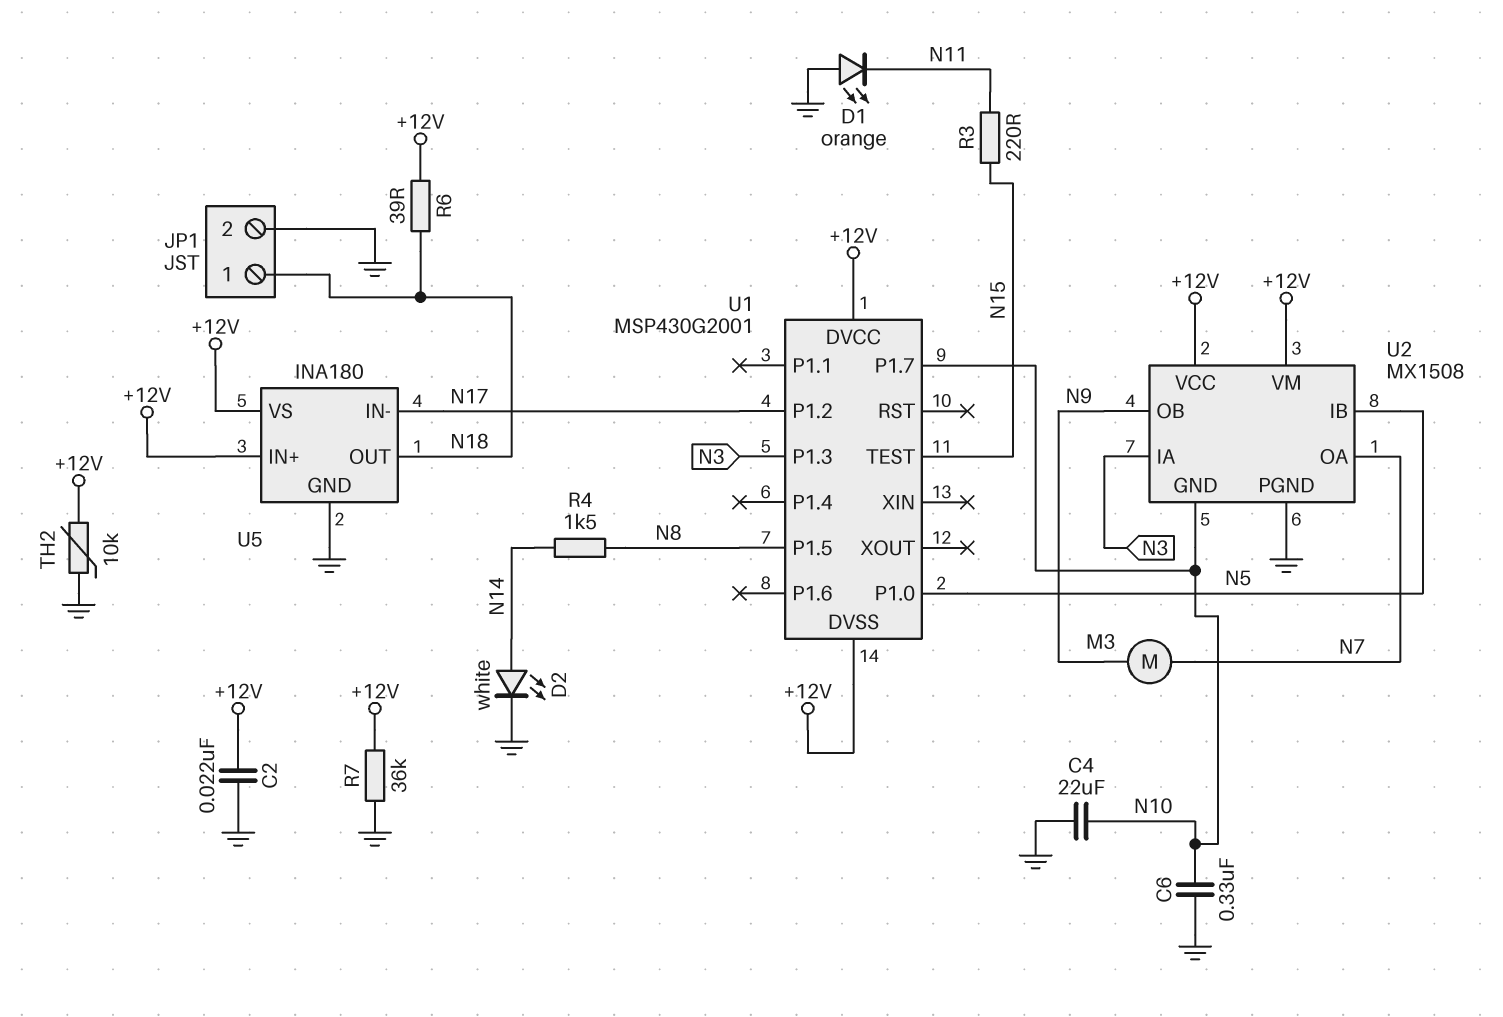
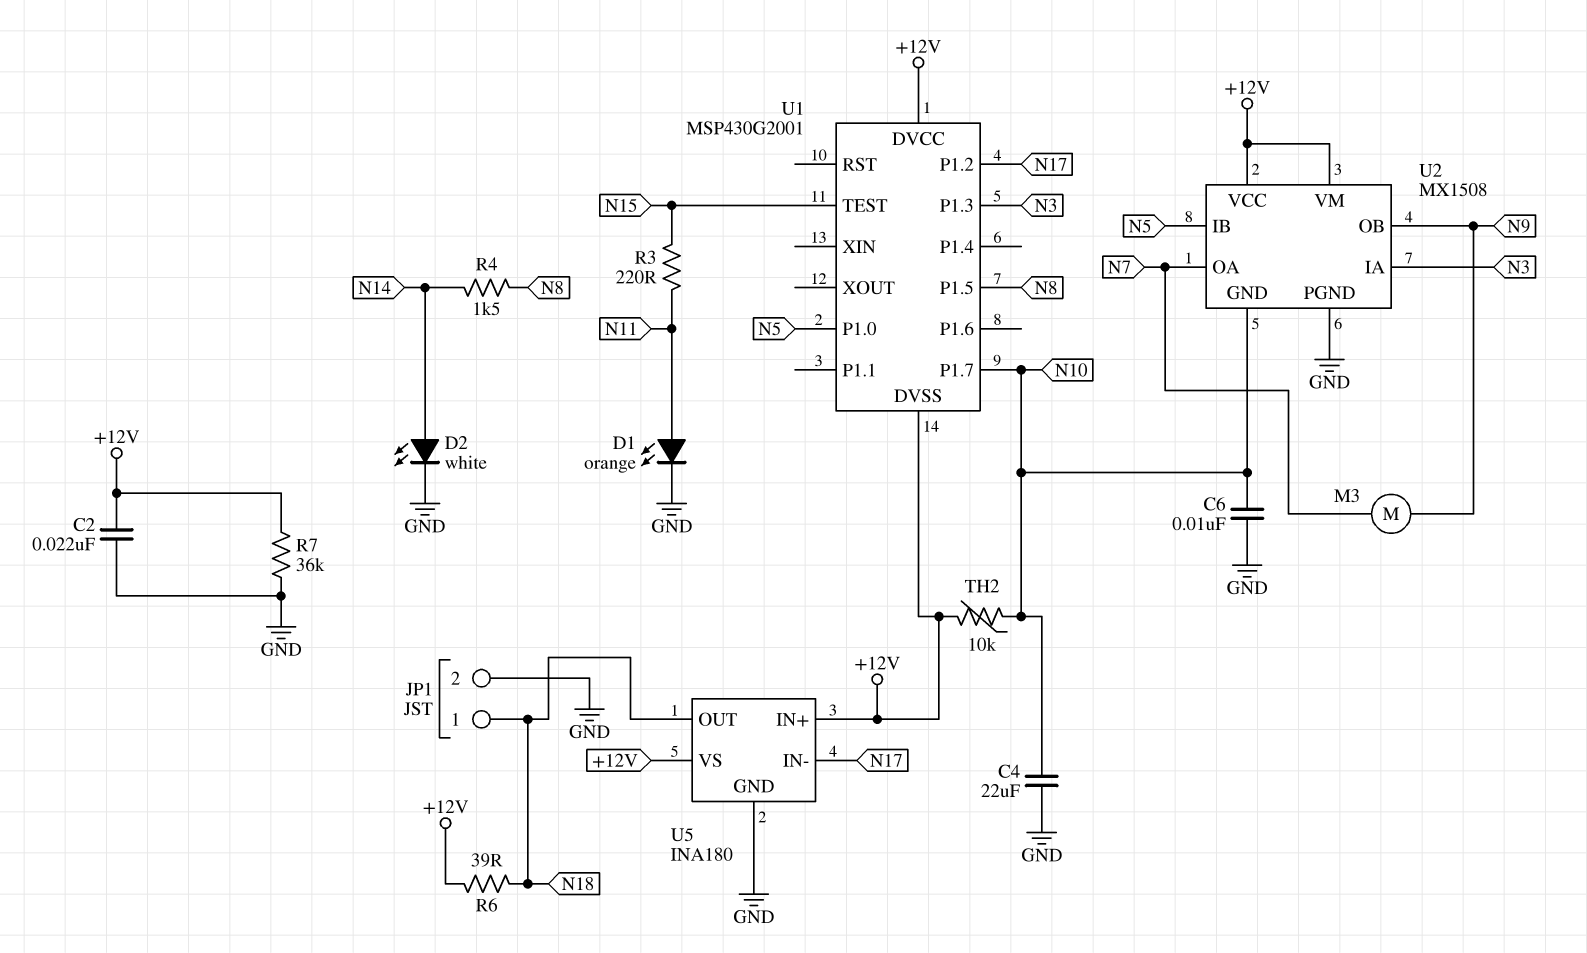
C6: 330nF (GND, N10) -> 10nF (GND, N10)
D1: LED orange (A GND, K N11) -> LED orange (A N11, K GND)
TH2: 10k (+12V, GND) -> 10k (+12V, N10)

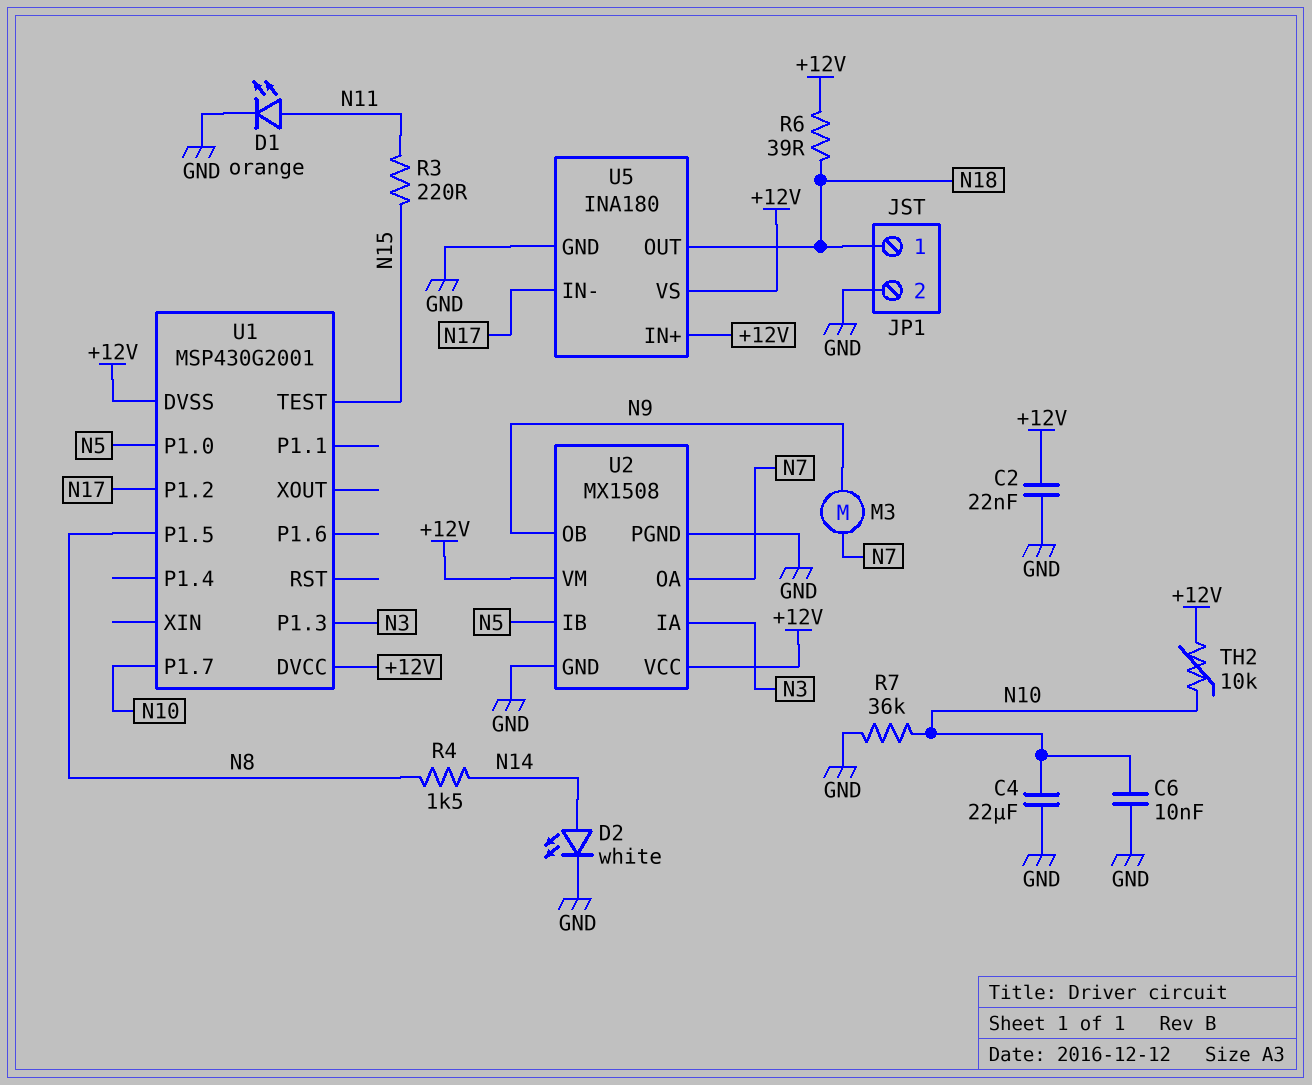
R7: 36k (+12V, GND) -> 36k (GND, N10)
U2 pin GND: N10 -> GND

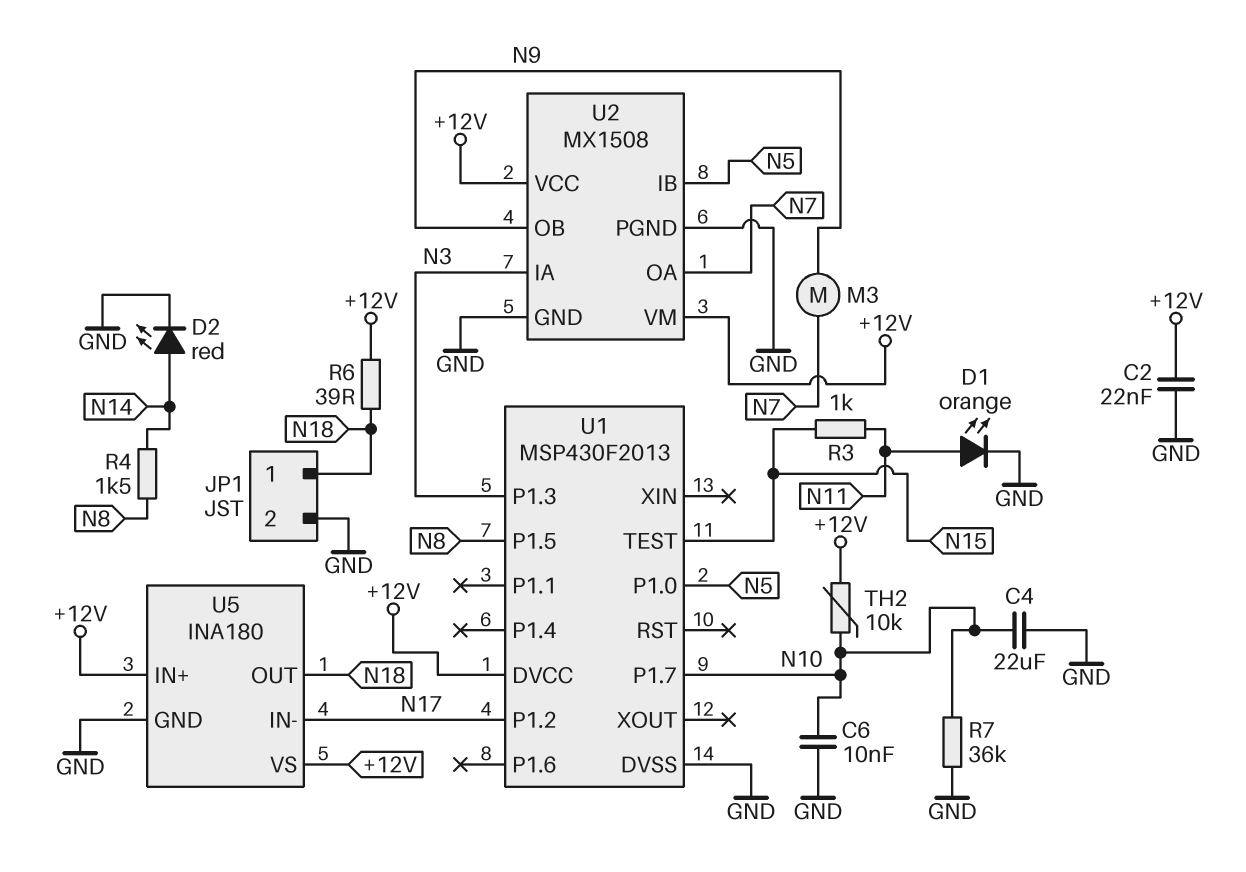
D2: LED white (A N14, K GND) -> LED red (A N14, K GND)
R3: 220 (N11, N15) -> 1k (N11, N15)
U1: MSP430G2001 -> MSP430F2013
U1 pin DVSS: +12V -> GND

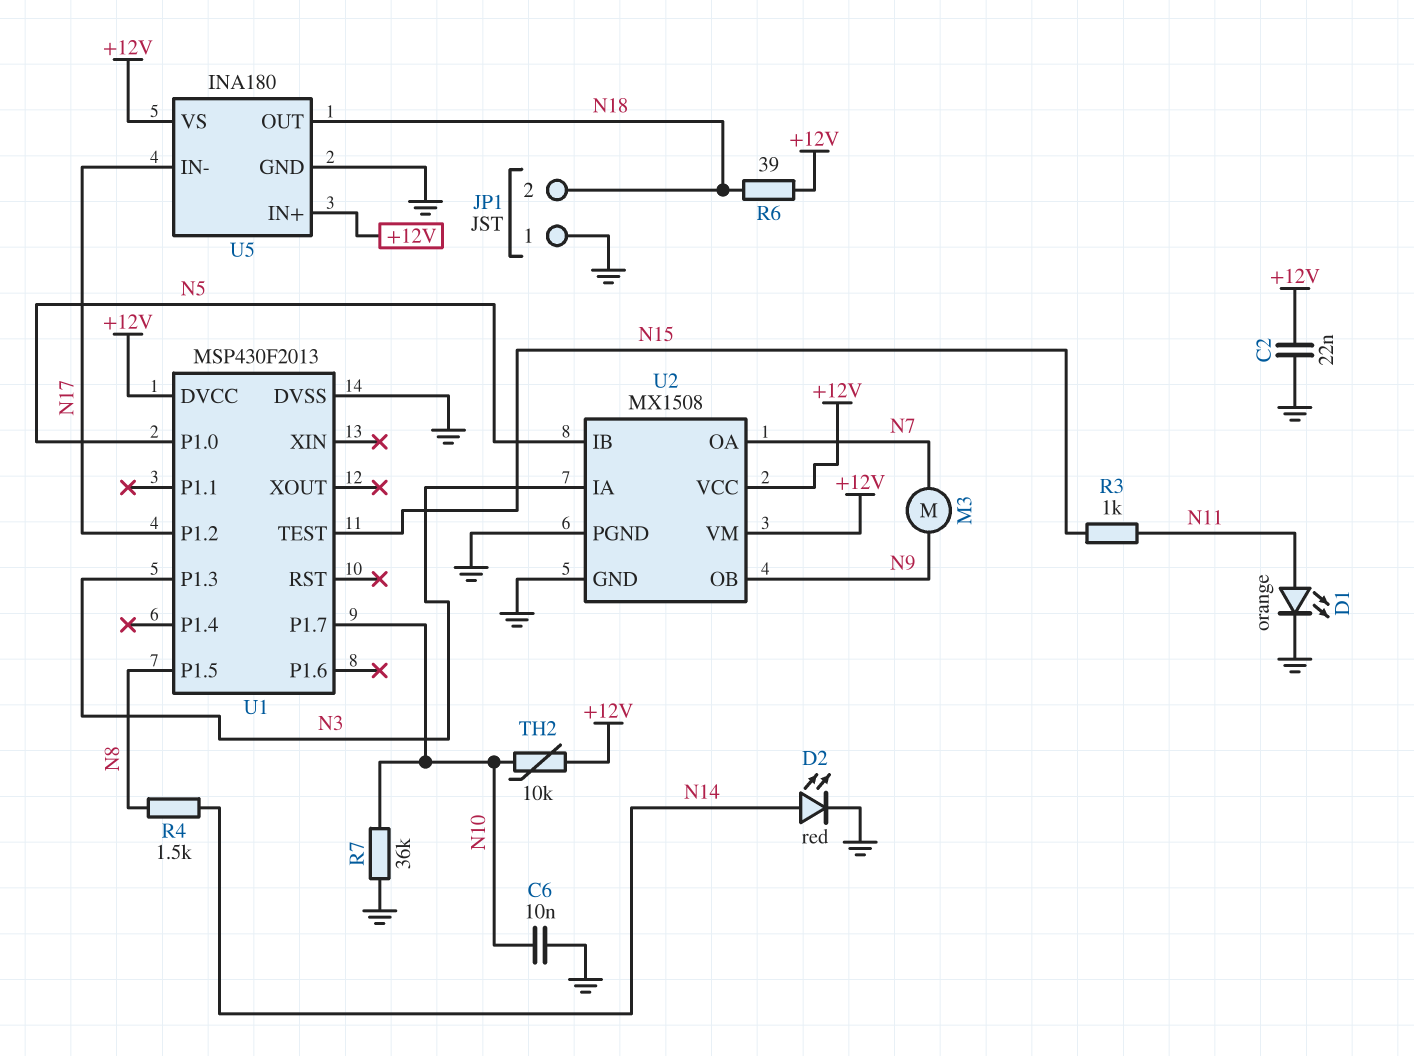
C4: 22uF (GND, N10) -> none
JP1 pin 1: N18 -> GND
JP1 pin 2: GND -> N18

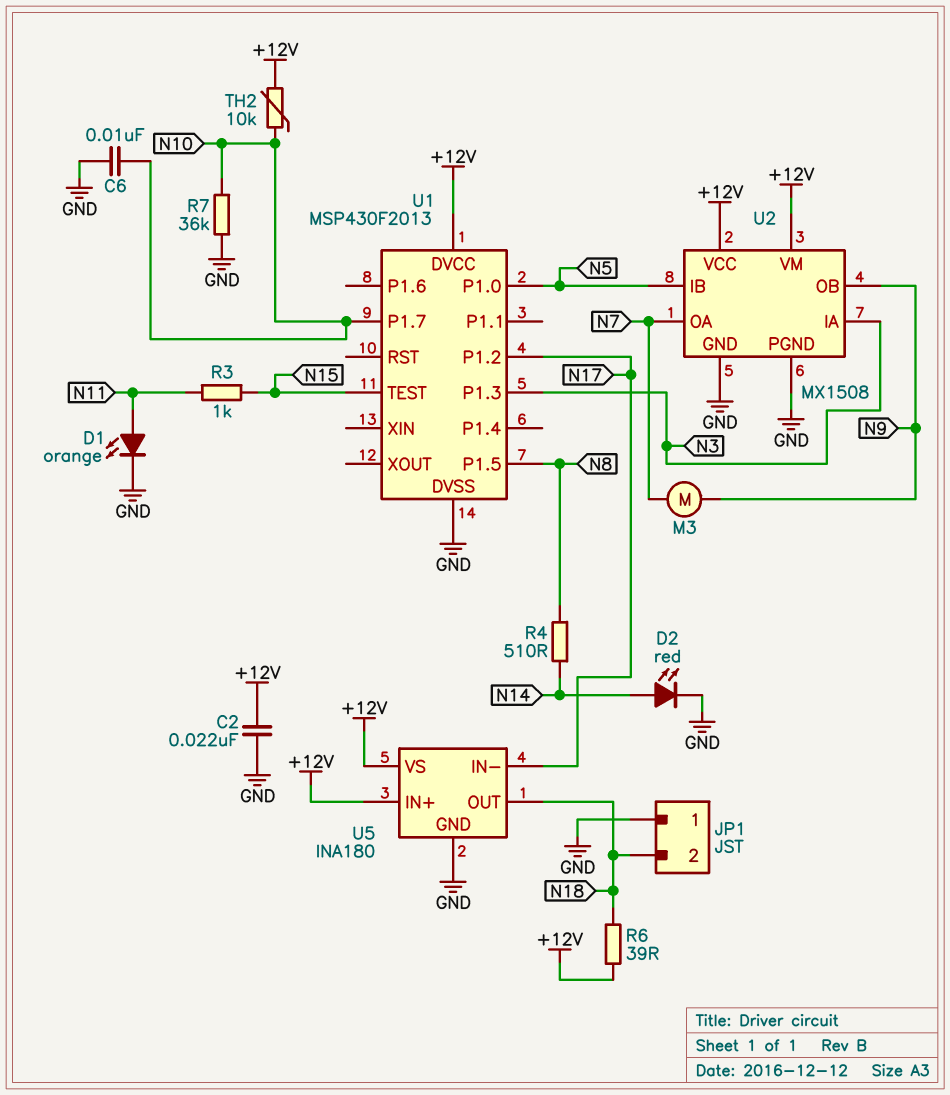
R4: 1.5k (N8, N14) -> 510 (N8, N14)

